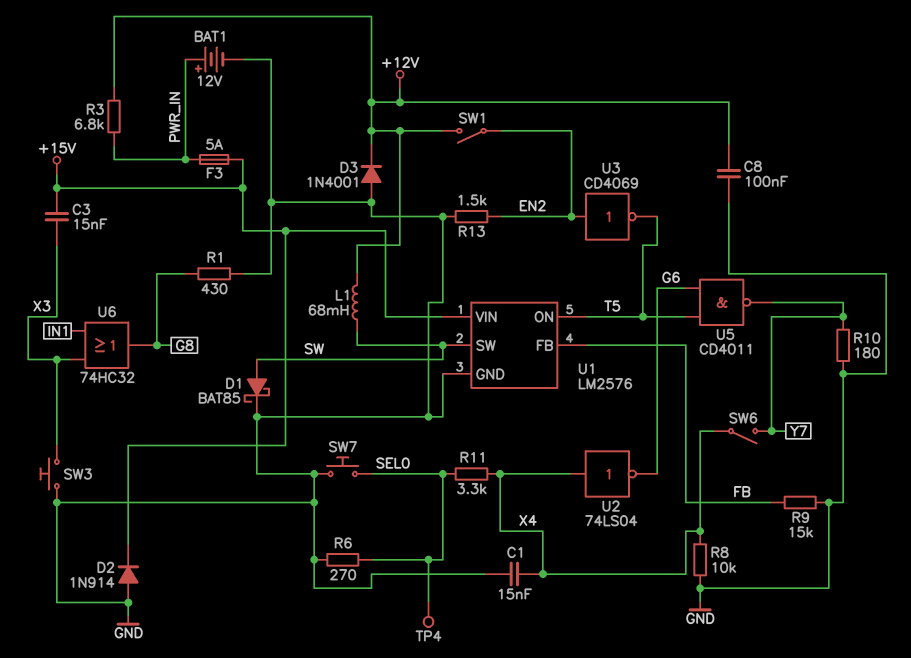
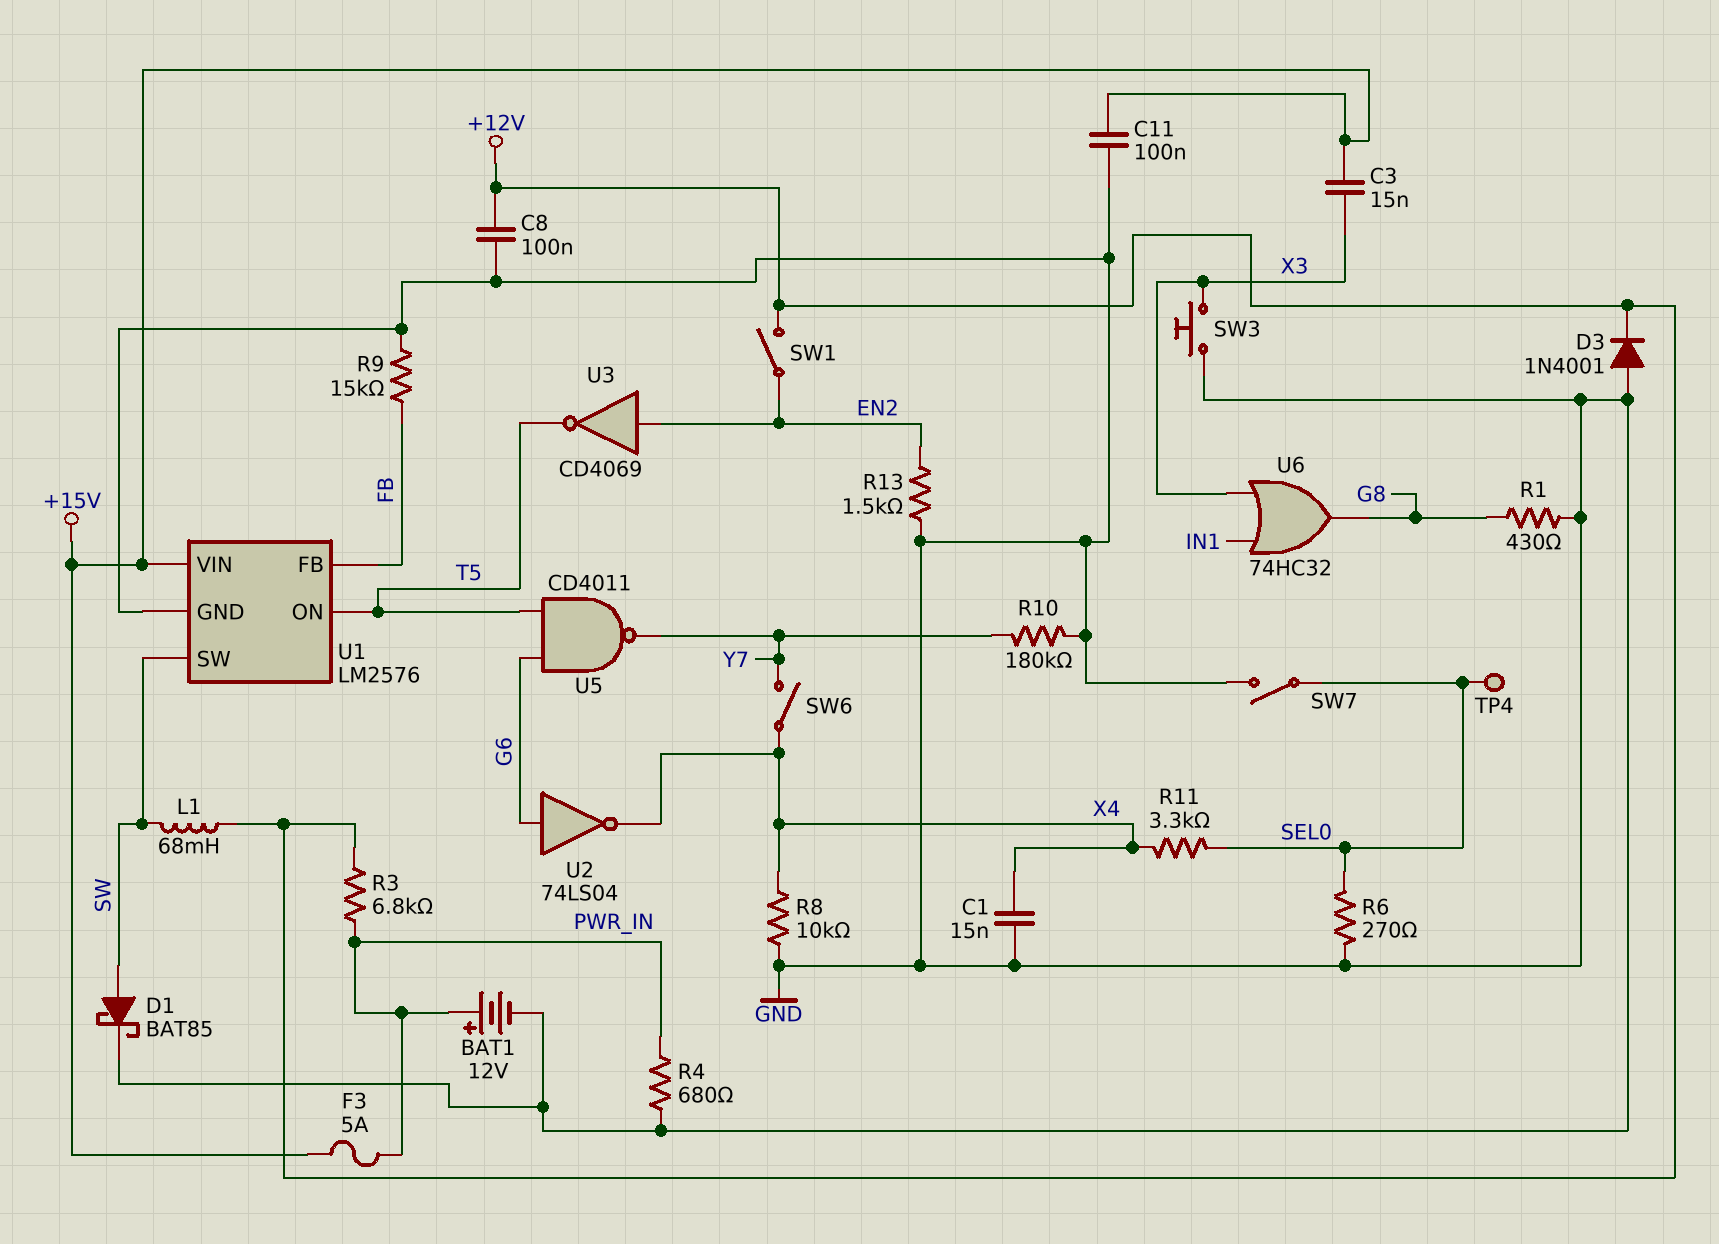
C11: none -> 100nF (+15V, GND)
D2: diode 1N914 (A GND, K +15V) -> none
R4: none -> 680 (GND, PWR_IN)
R10: 180 (GND, Y7) -> 180k (GND, Y7)
SW7: button (GND, SEL0) -> switch (GND, SEL0)
U2: NOT 74LS04 (in X4, out G6) -> NOT 74LS04 (in G6, out X4)

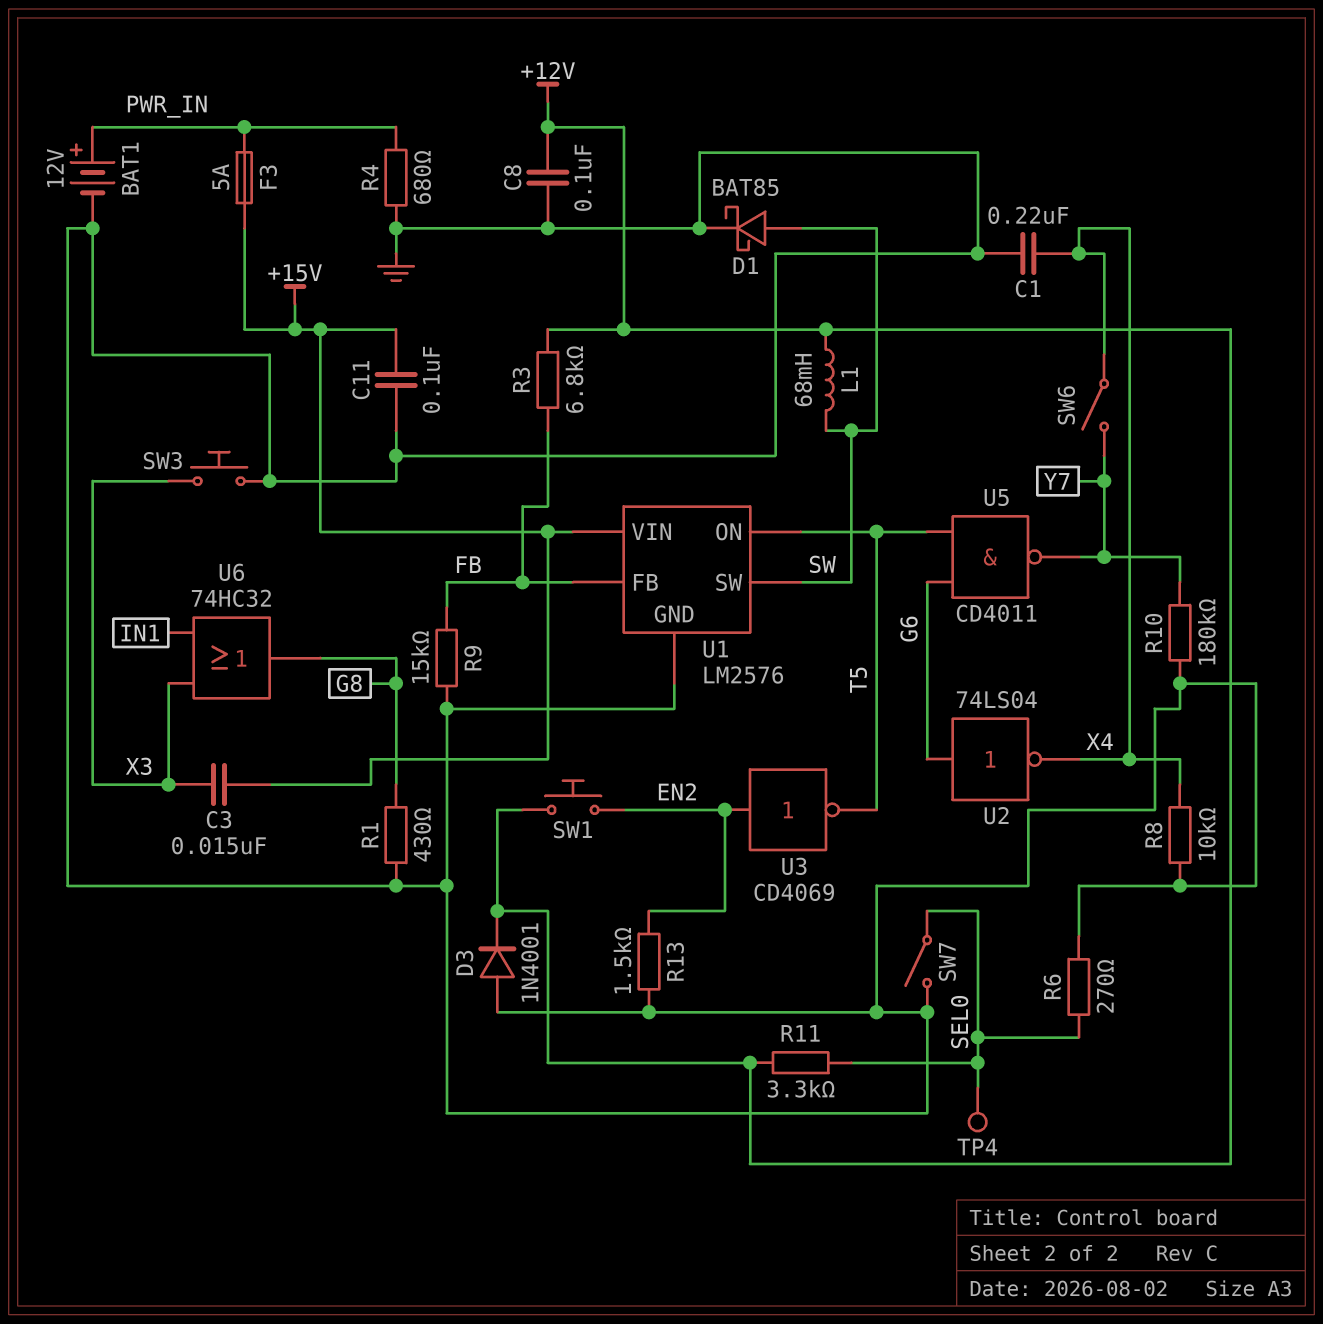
C1: 15nF (GND, X4) -> 220nF (GND, X4)
R3: 6.8k (+12V, PWR_IN) -> 6.8k (+12V, FB)
R11: 3.3k (SEL0, X4) -> 3.3k (+12V, SEL0)
SW1: switch (+12V, EN2) -> button (+12V, EN2)

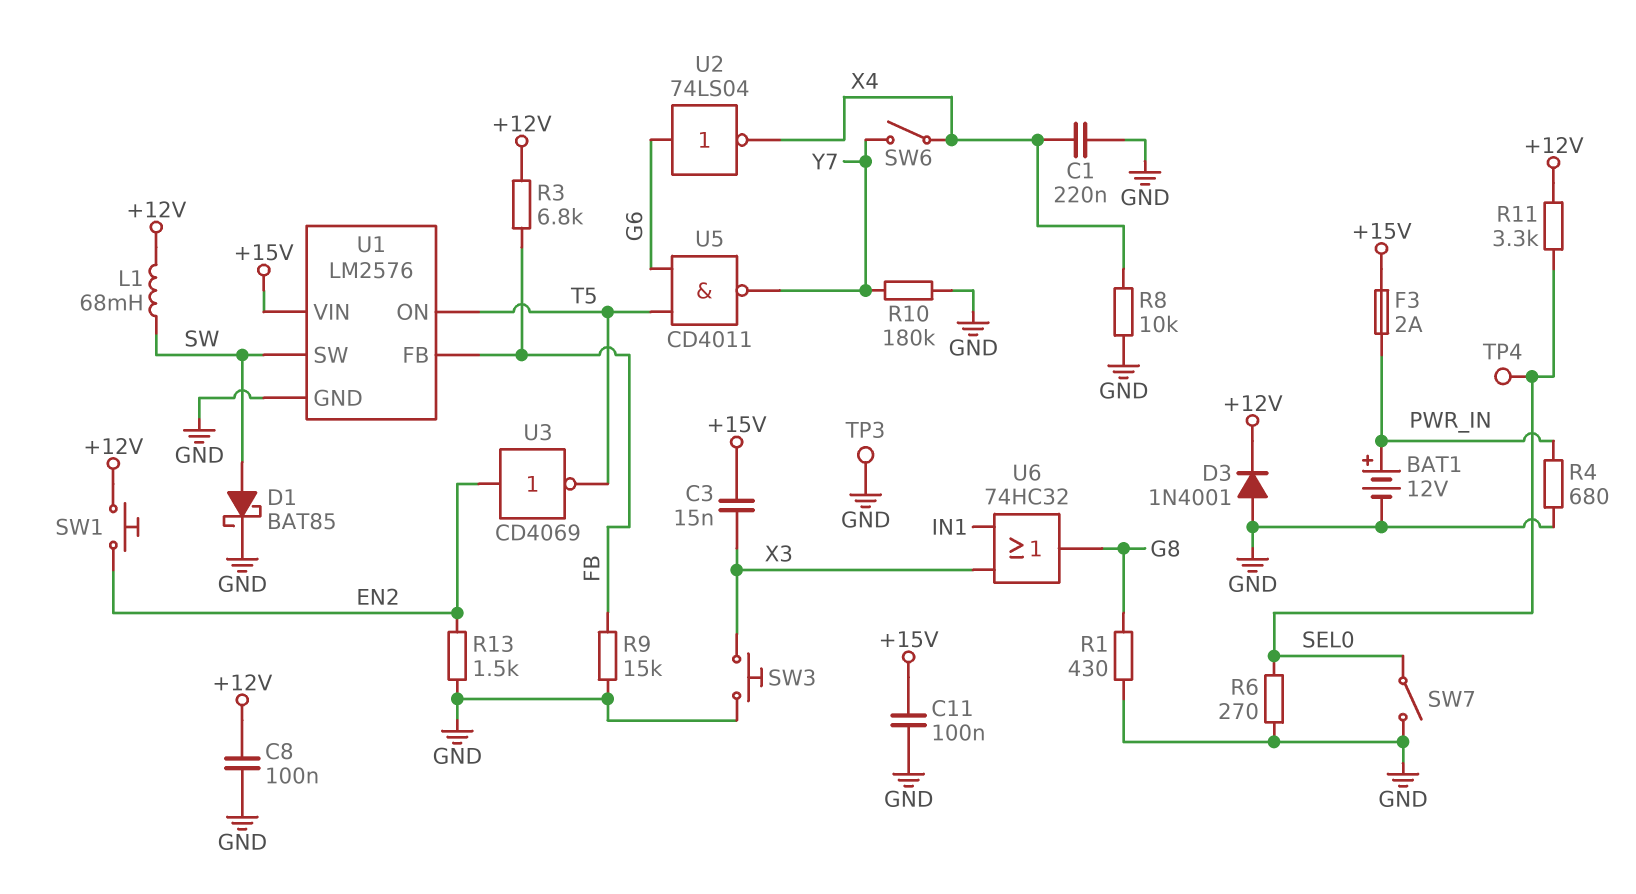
F3: 5A (+15V, PWR_IN) -> 2A (+15V, PWR_IN)
TP3: none -> test point (GND)

